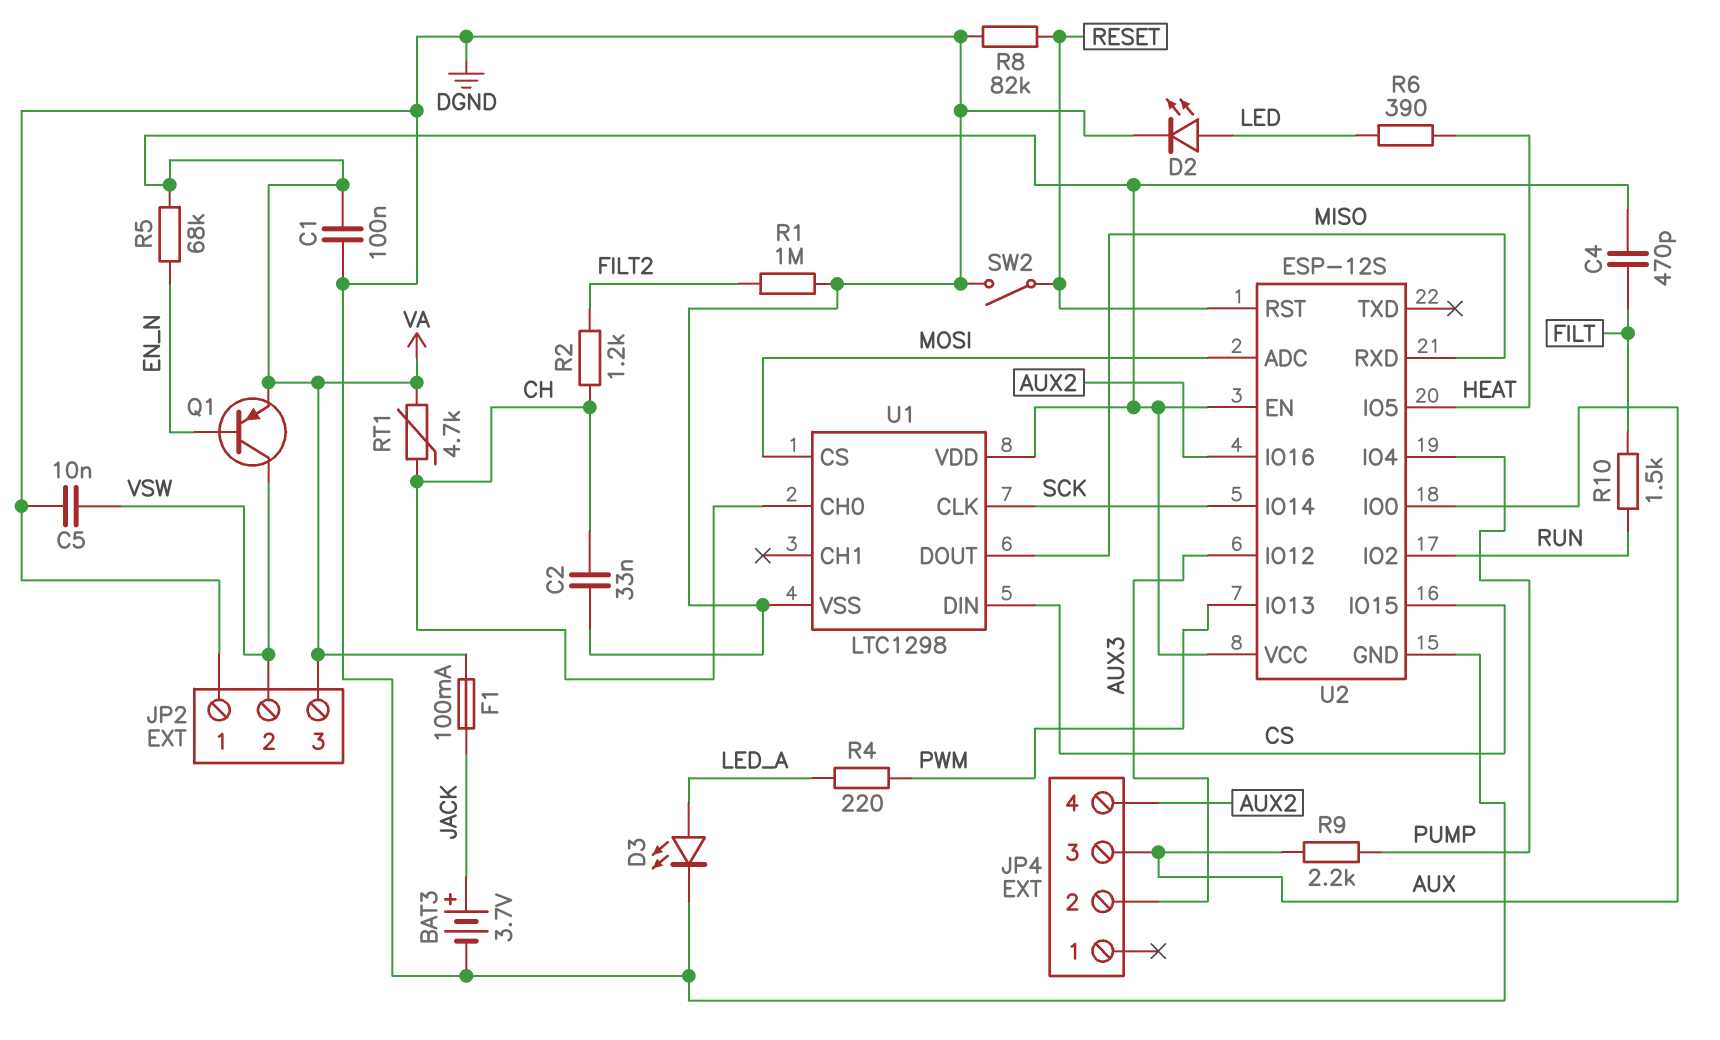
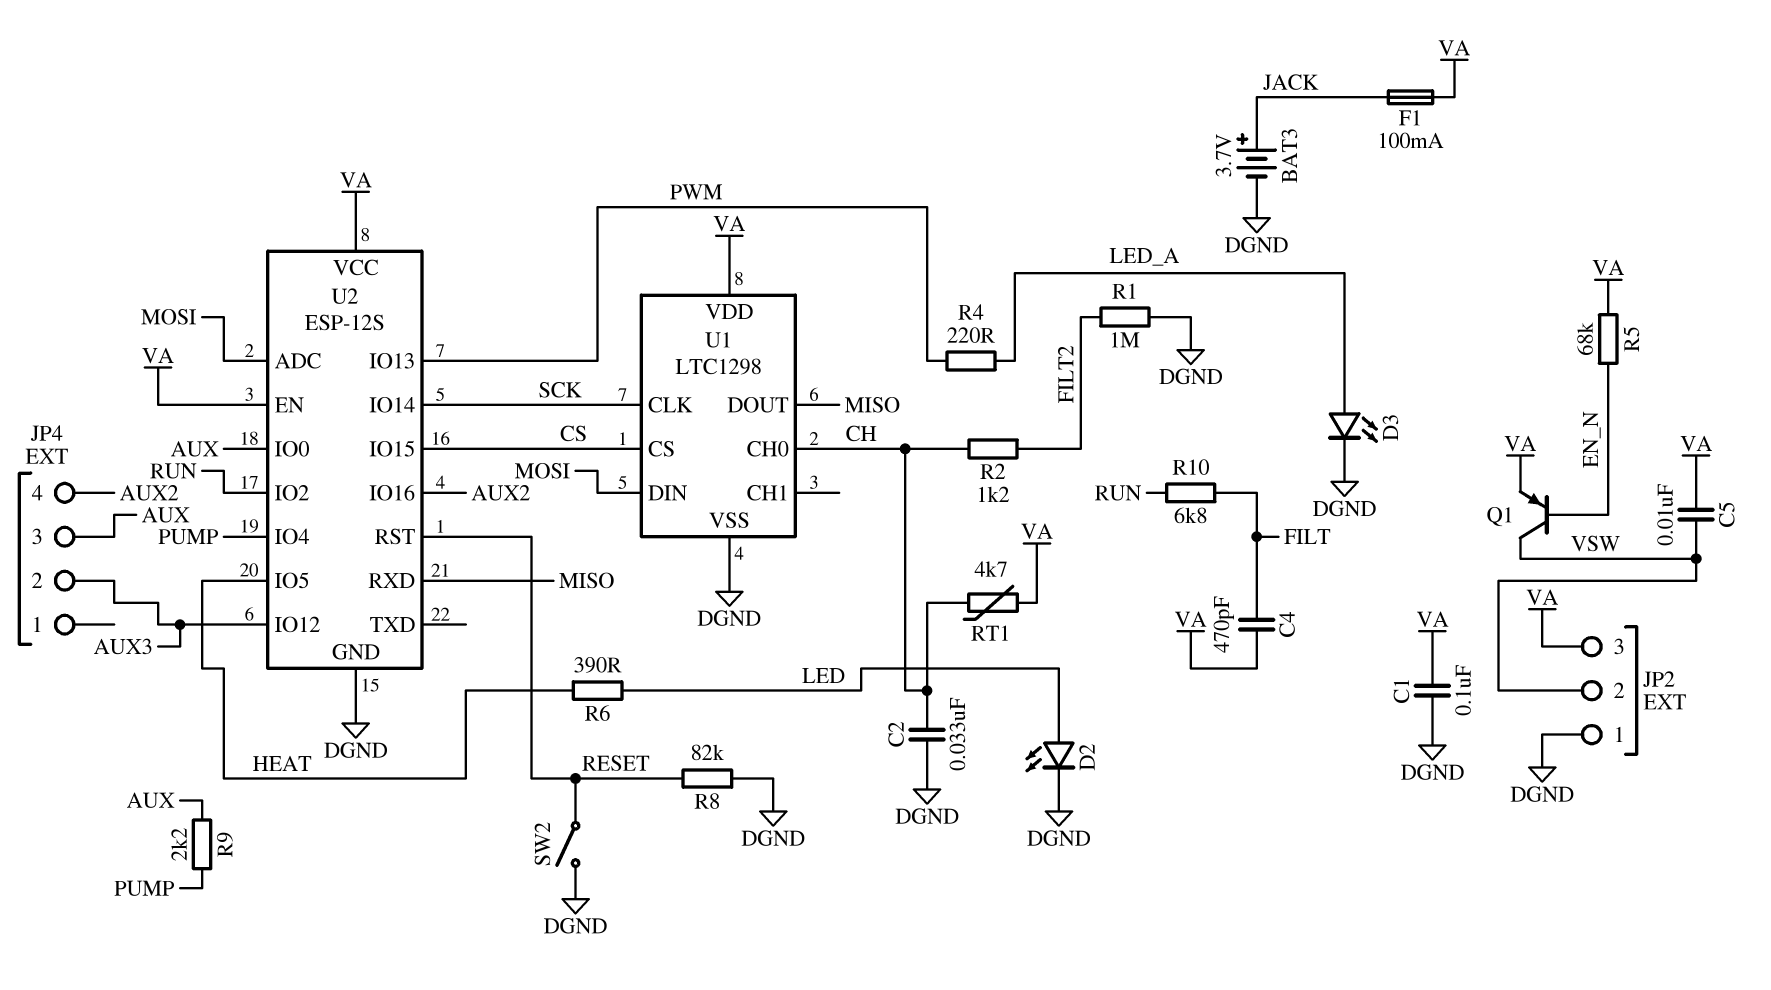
C5: 10nF (DGND, VSW) -> 10nF (VA, VSW)
R10: 1.5k (FILT, RUN) -> 6.8k (FILT, RUN)
U1 pin CS: MOSI -> CS
U1 pin DIN: CS -> MOSI

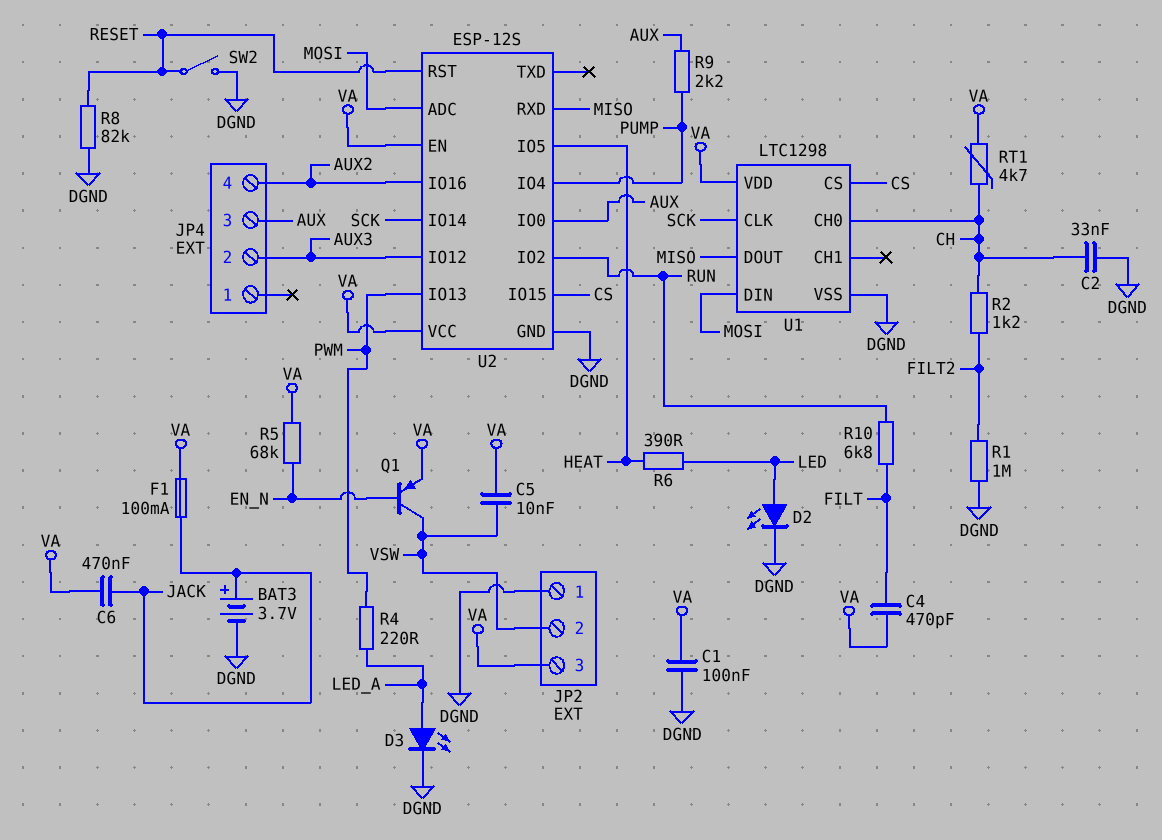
C6: none -> 470nF (JACK, VA)

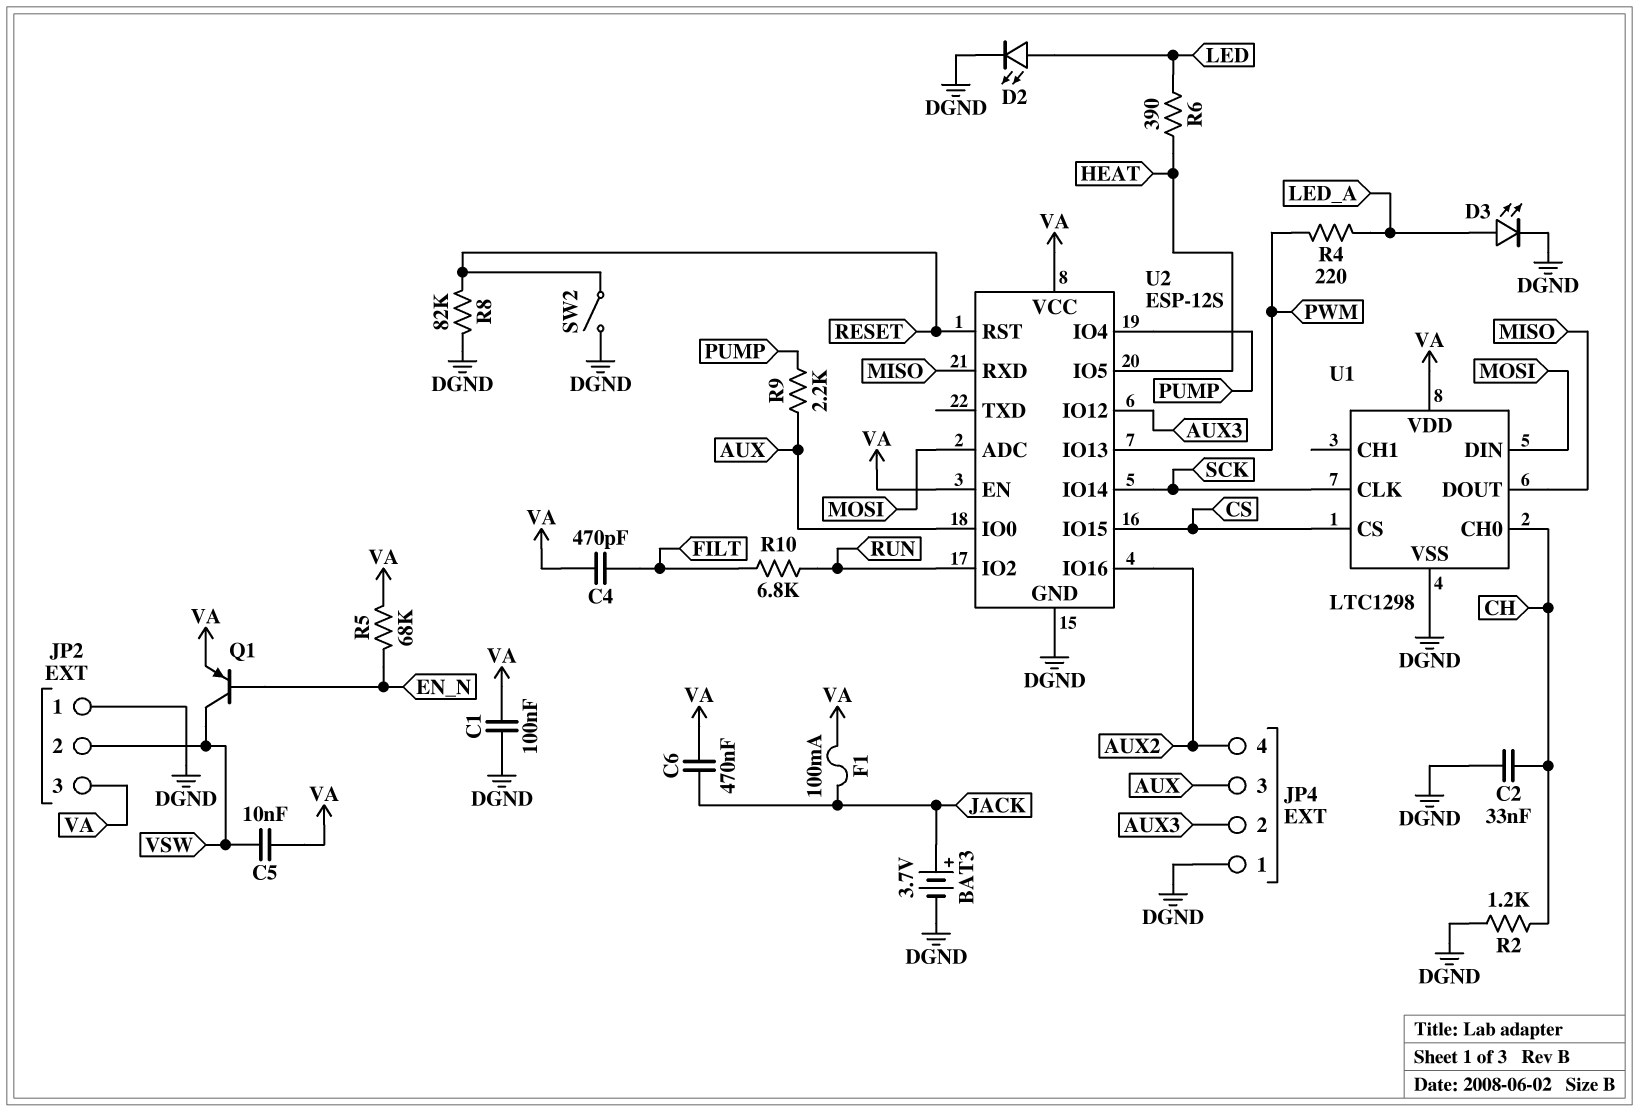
JP4 pin 1: none -> DGND
R1: 1M (DGND, FILT2) -> none
R2: 1.2k (CH, FILT2) -> 1.2k (CH, DGND)
RT1: 4.7k (CH, VA) -> none

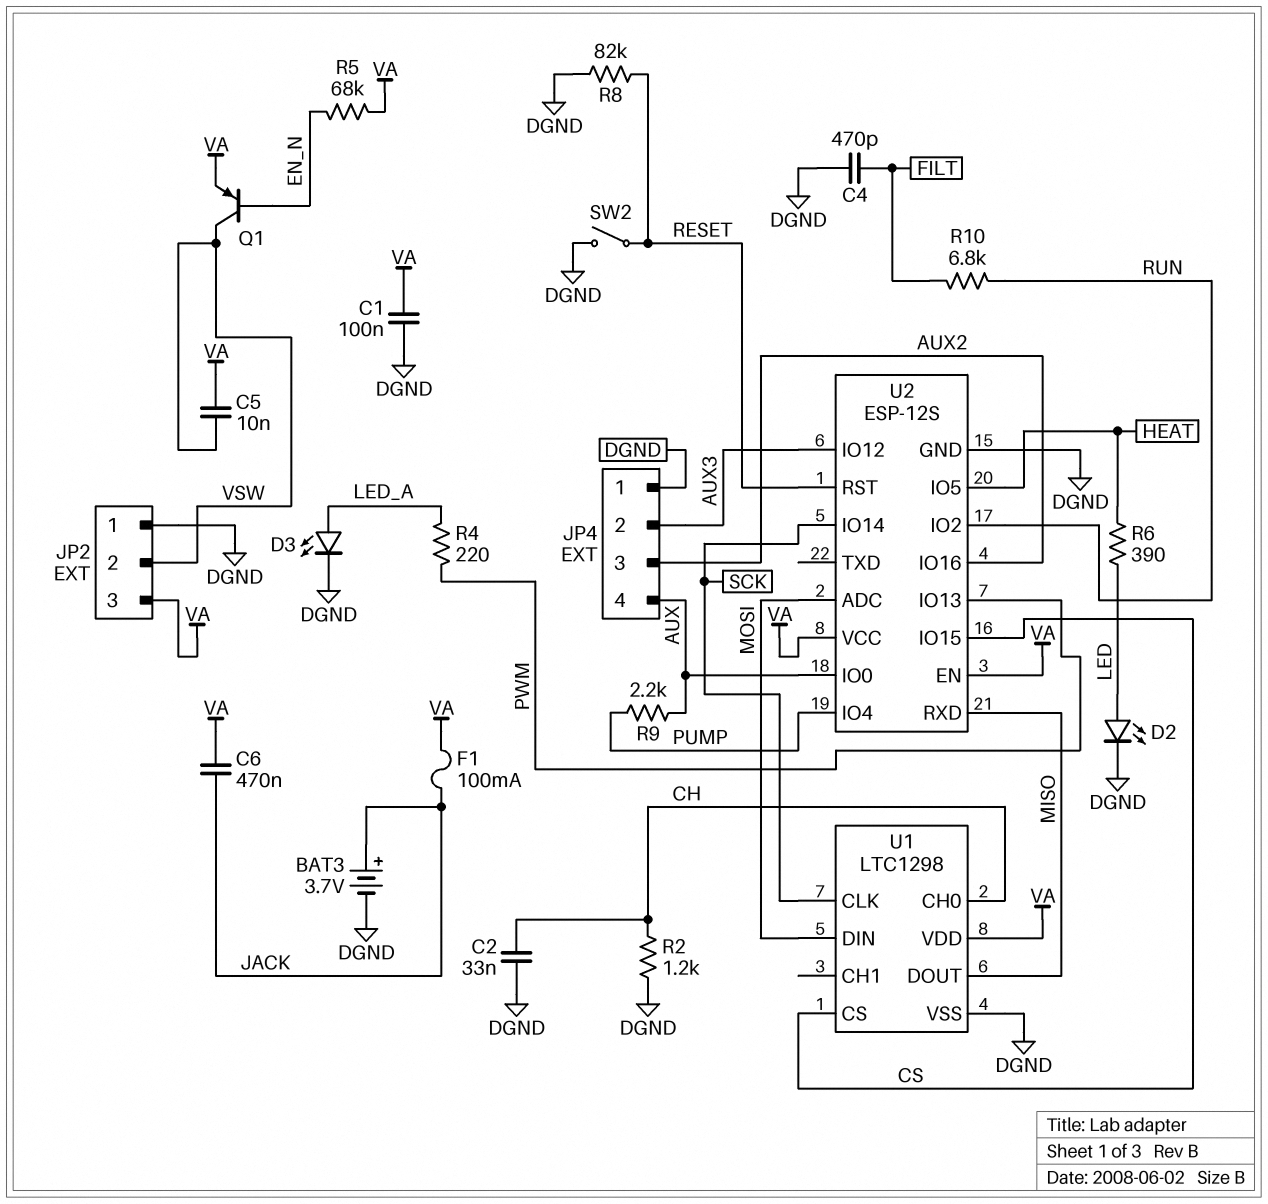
C4: 470pF (FILT, VA) -> 470pF (DGND, FILT)
JP4 pin 3: AUX -> AUX2
JP4 pin 4: AUX2 -> AUX

